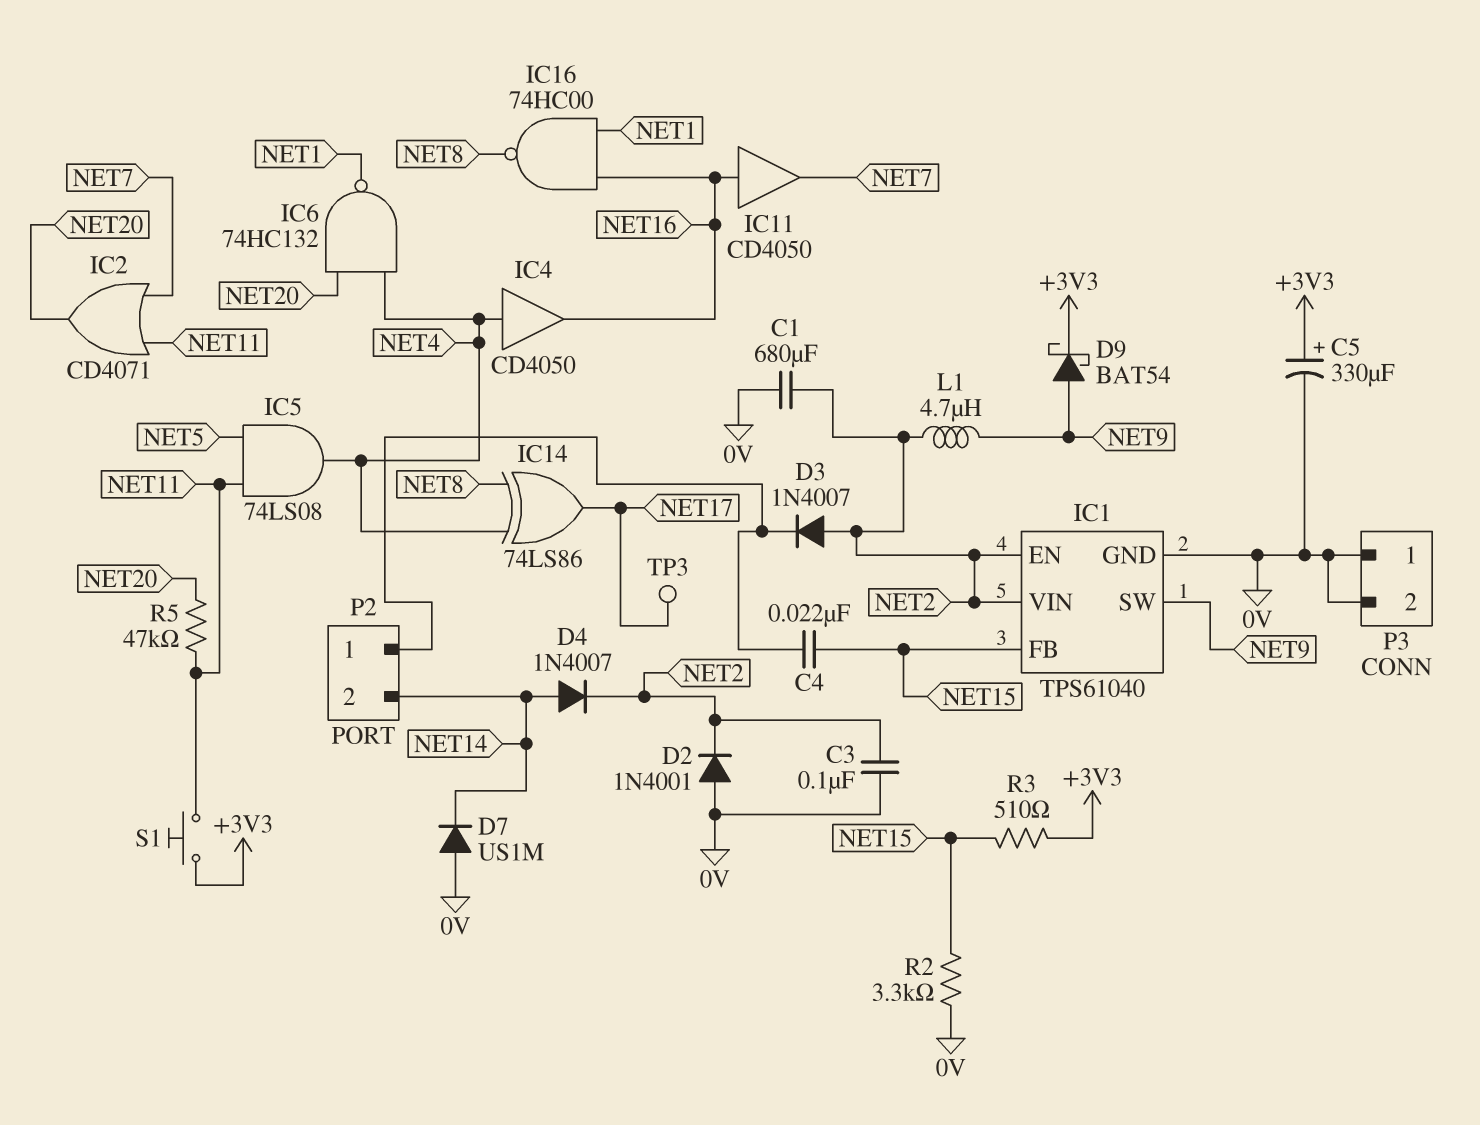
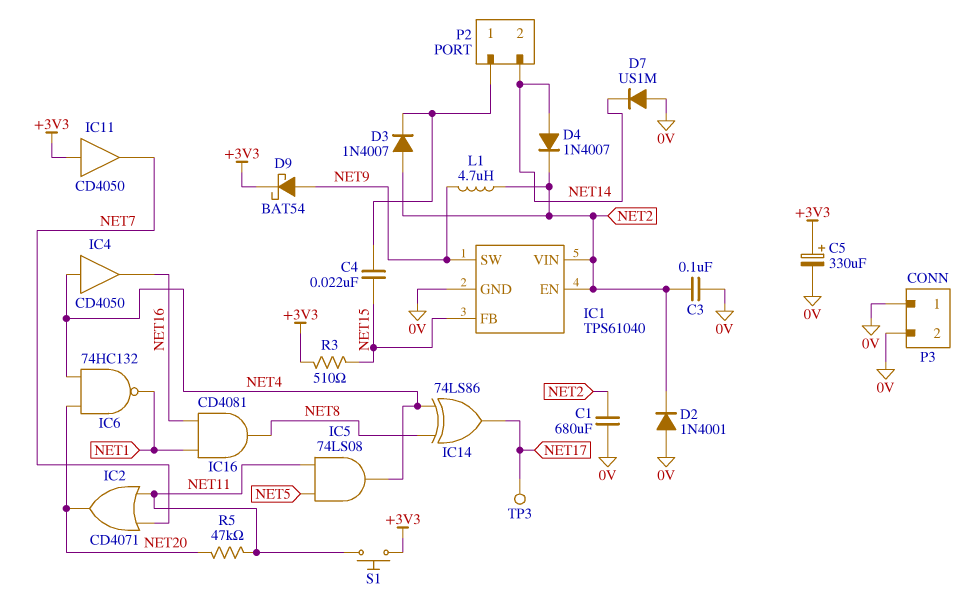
IC11: buffer CD4050 (in NET16, out NET7) -> buffer CD4050 (in +3V3, out NET7)
IC16: NAND 74HC00 (in NET1, in NET16, out NET8) -> AND CD4081 (in NET1, in NET16, out NET8)
R2: 3.3k (0V, NET15) -> none

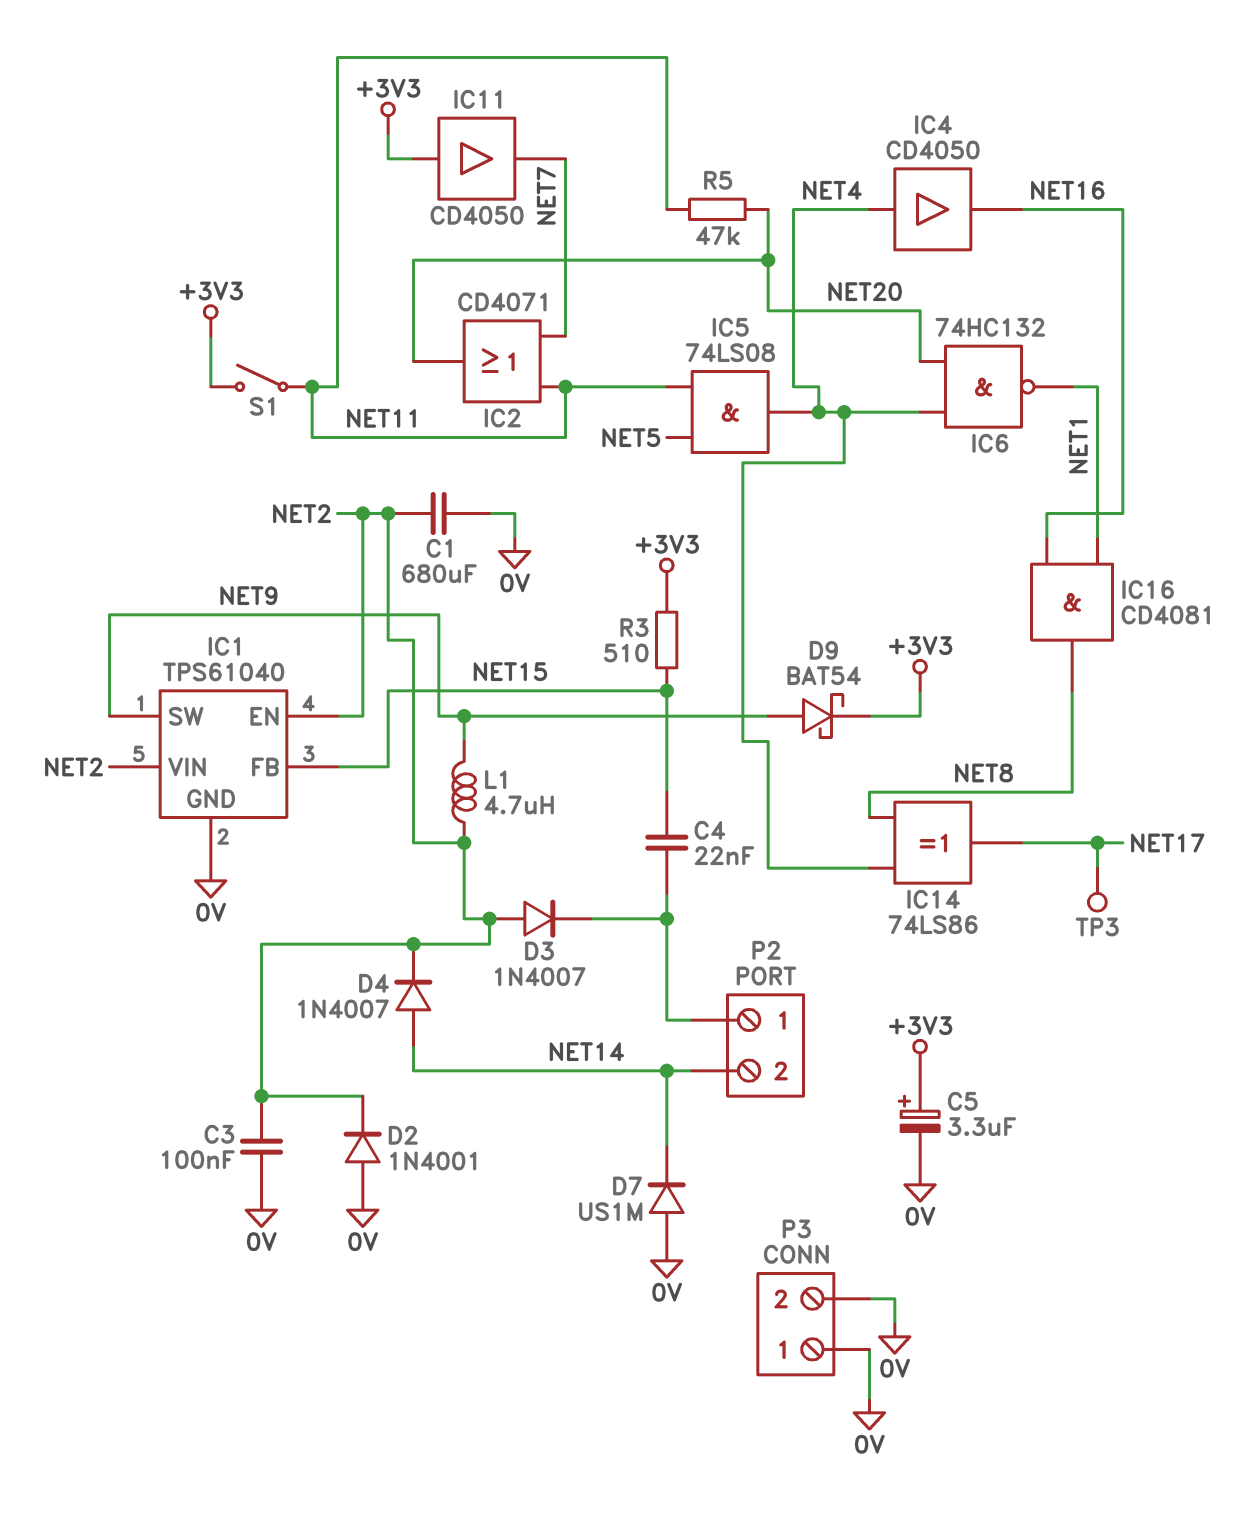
C5: 330uF (plus +3V3, minus 0V) -> 3.3uF (plus +3V3, minus 0V)
S1: button (+3V3, NET11) -> switch (+3V3, NET11)

